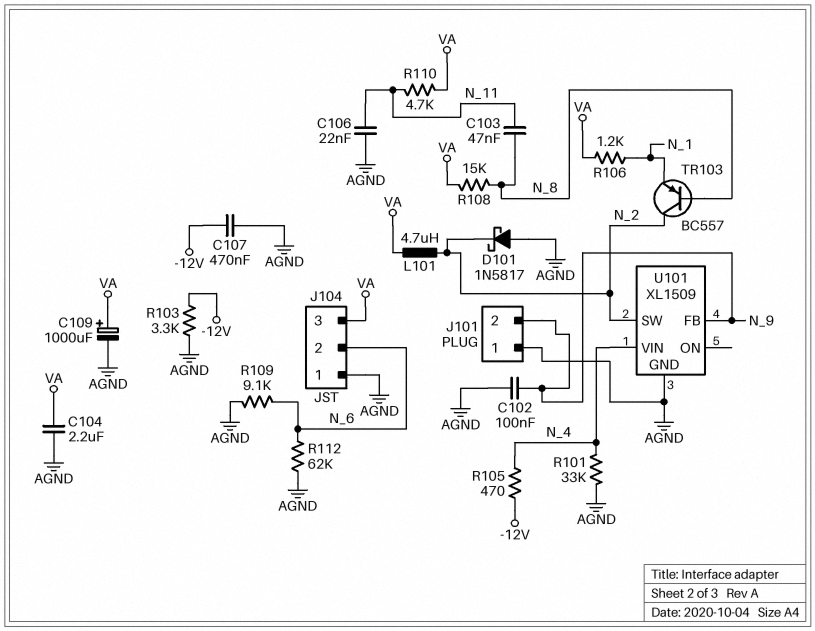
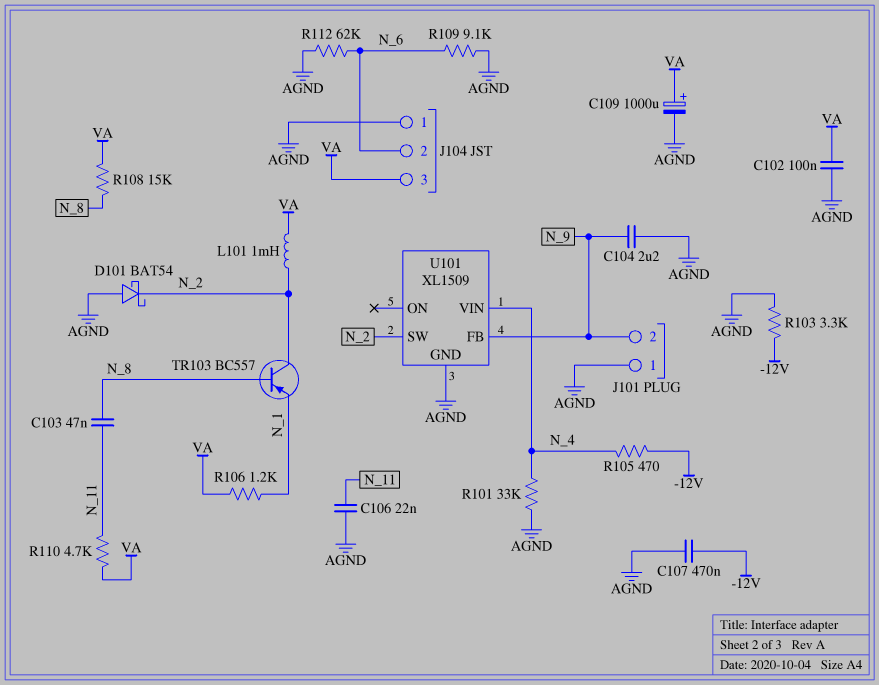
C102: 100nF (AGND, N_9) -> 100nF (AGND, VA)
C104: 2.2uF (AGND, VA) -> 2.2uF (AGND, N_9)
D101: schottky 1N5817 (A AGND, K N_2) -> schottky BAT54 (A AGND, K N_2)
L101: 4.7uH (N_2, VA) -> 1mH (N_2, VA)

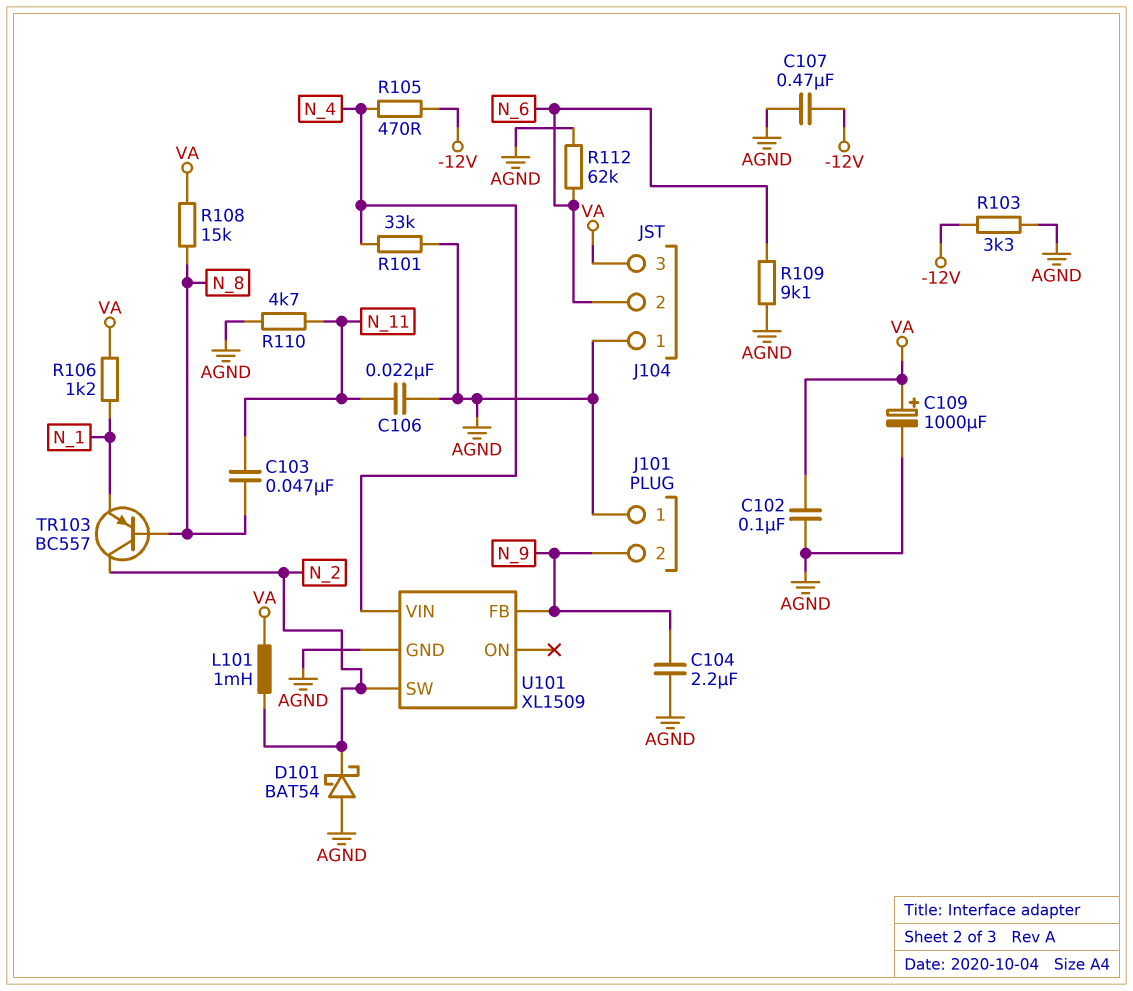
R110: 4.7k (N_11, VA) -> 4.7k (AGND, N_11)

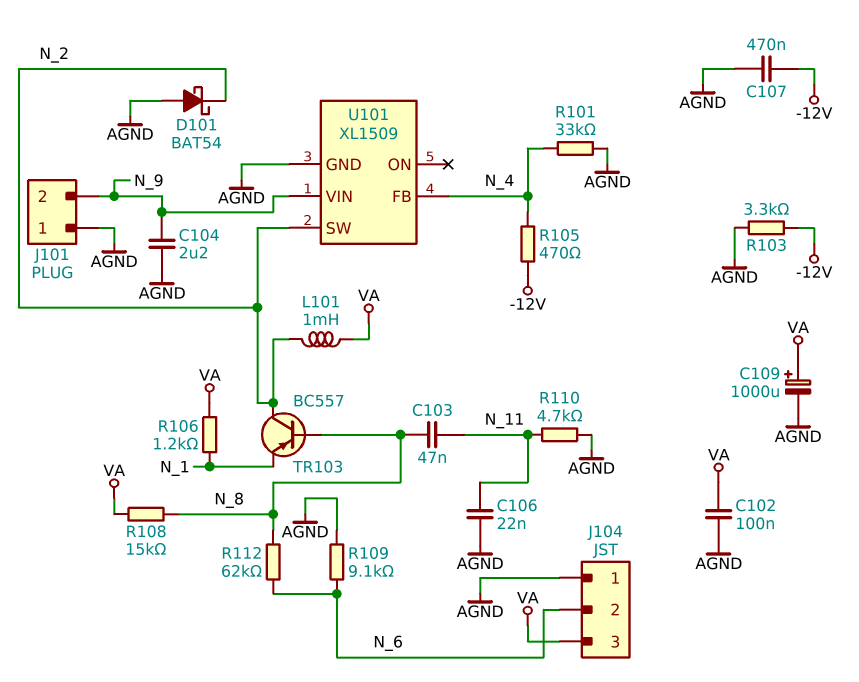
R112: 62k (AGND, N_6) -> 62k (N_6, N_8)
U101 pin FB: N_9 -> N_4
U101 pin VIN: N_4 -> N_9

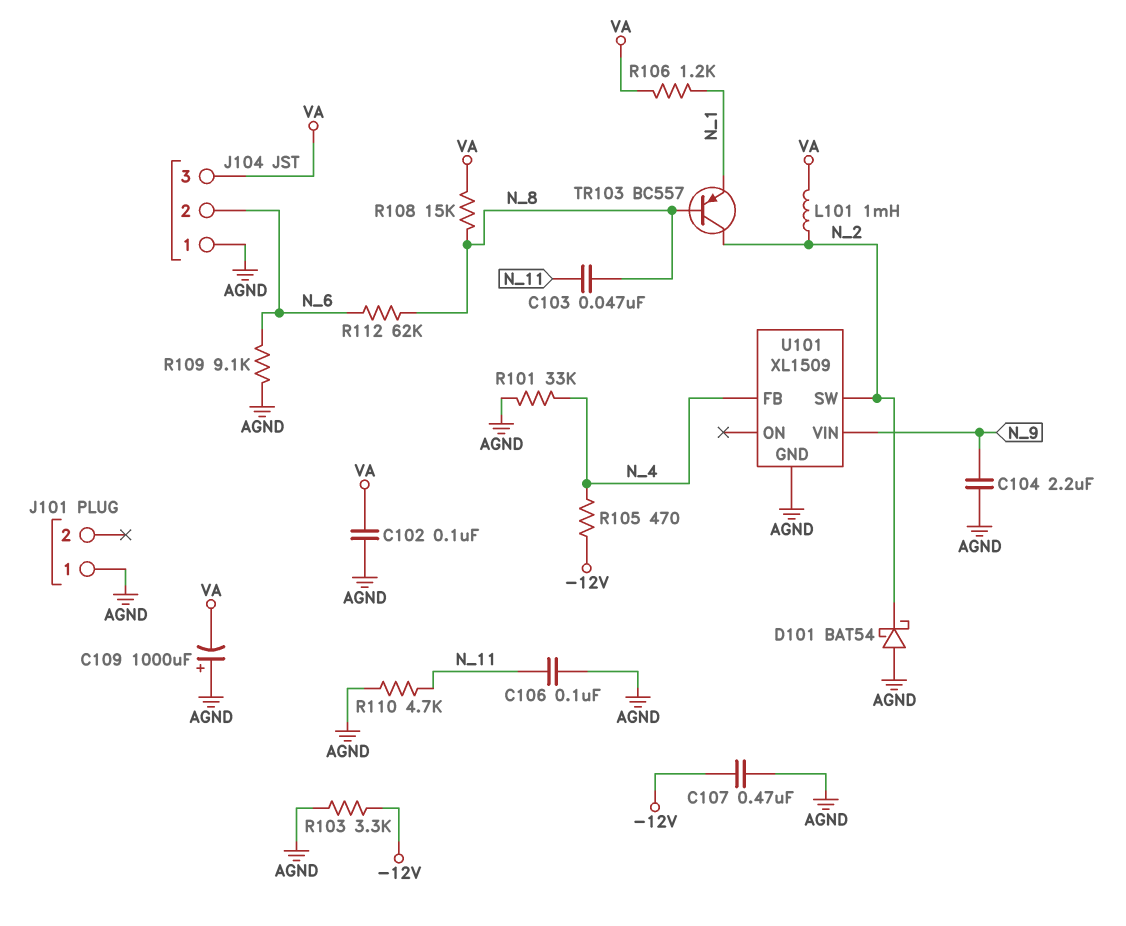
C106: 22nF (AGND, N_11) -> 100nF (AGND, N_11)
C109: 1000uF (plus VA, minus AGND) -> 1000uF (plus AGND, minus VA)
J101 pin 2: N_9 -> none

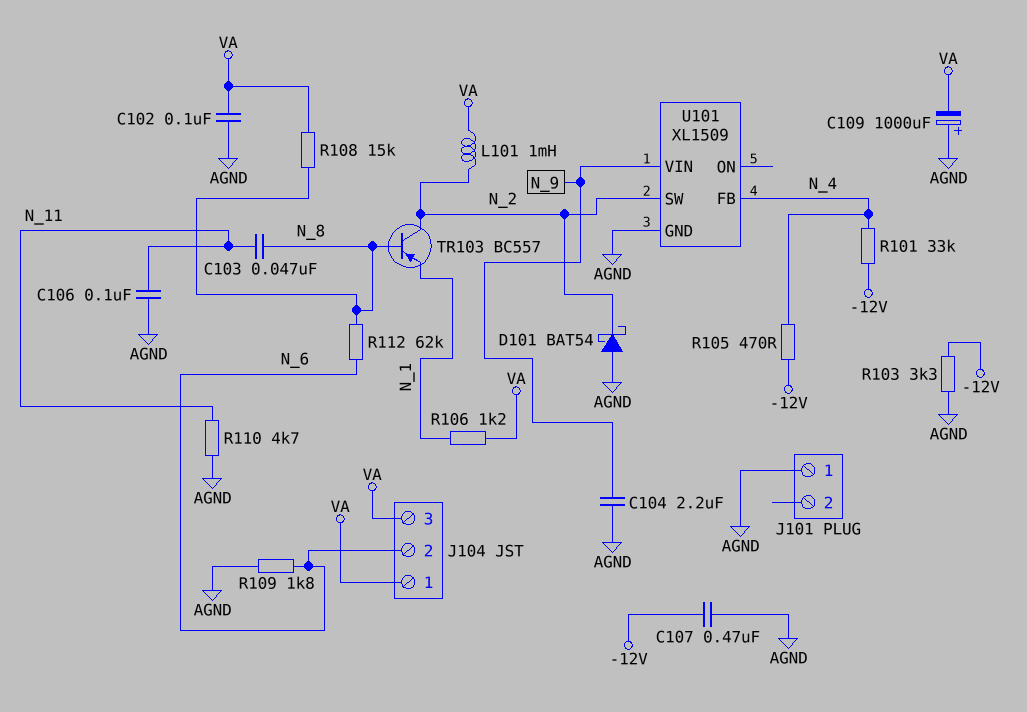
J104 pin 1: AGND -> VA
R101: 33k (AGND, N_4) -> 33k (-12V, N_4)
R109: 9.1k (AGND, N_6) -> 1.8k (AGND, N_6)

